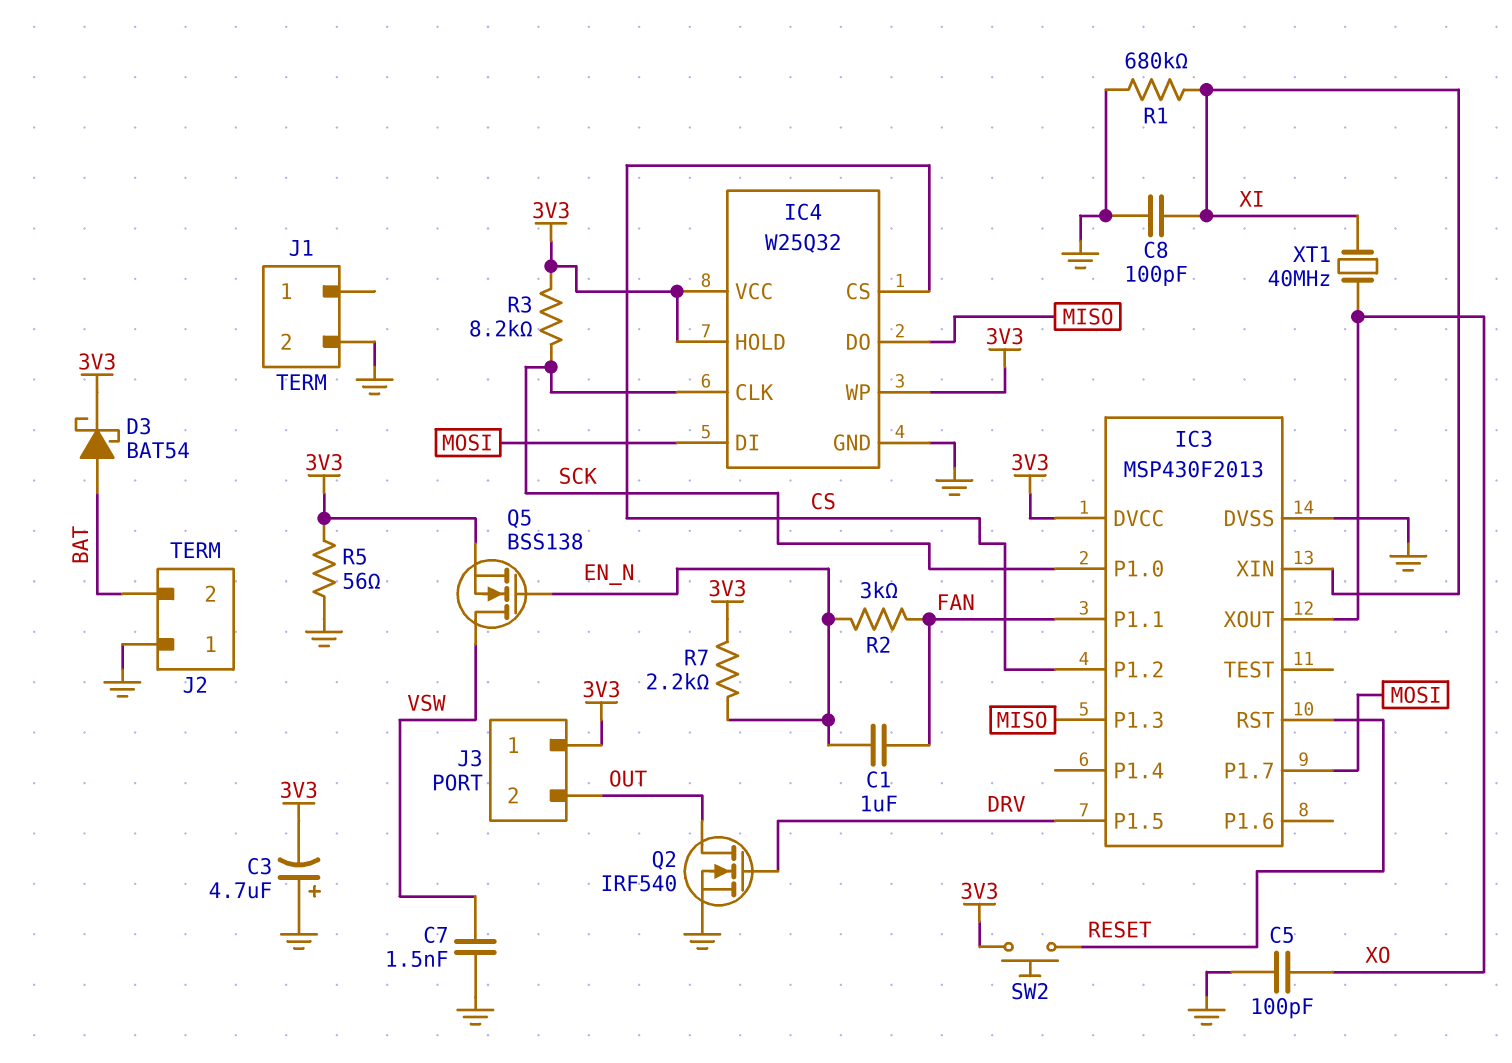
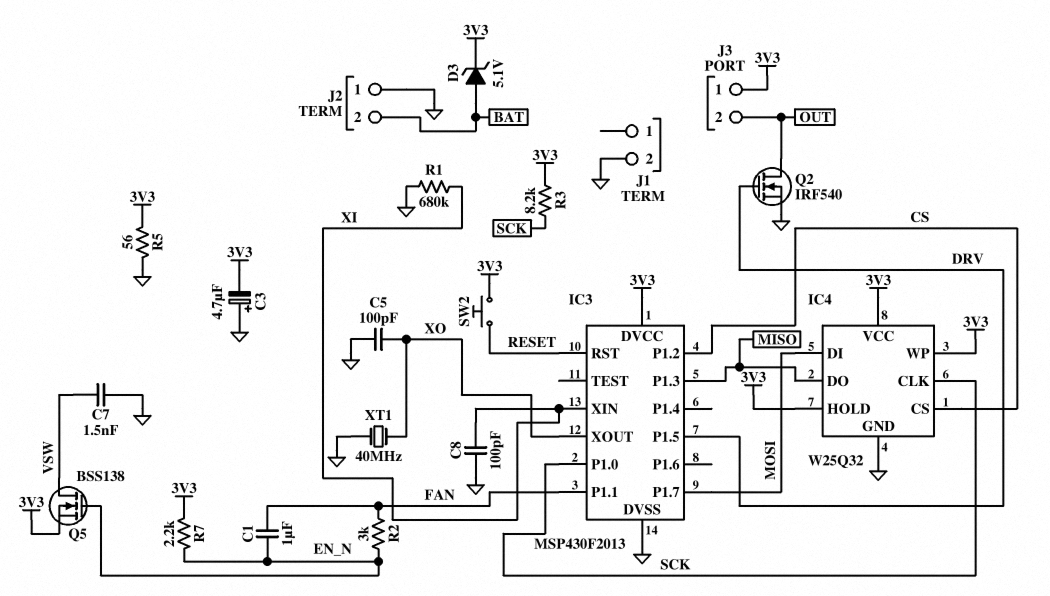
D3: schottky BAT54 (A BAT, K 3V3) -> zener 5.1V (A BAT, K 3V3)
XT1: 40MHz (XI, XO) -> 40MHz (GND, XO)

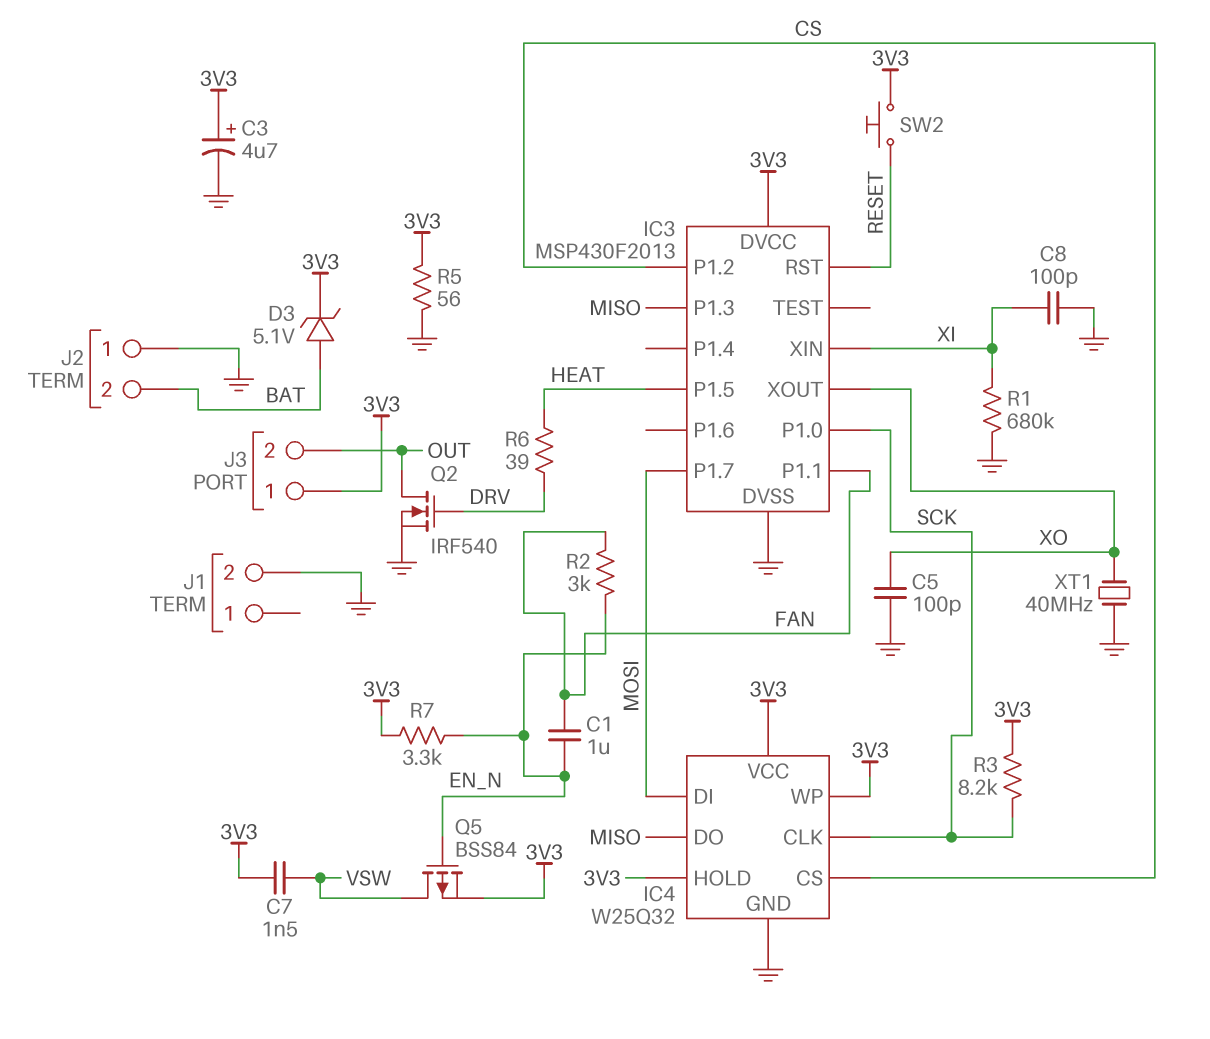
C3: 4.7uF (plus GND, minus 3V3) -> 4.7uF (plus 3V3, minus GND)
C7: 1.5nF (GND, VSW) -> 1.5nF (3V3, VSW)
IC3 pin P1.5: DRV -> HEAT
Q5: NMOS BSS138 (G EN_N, D VSW, S 3V3) -> PMOS BSS84 (G EN_N, D VSW, S 3V3)
R6: none -> 39 (DRV, HEAT)
R7: 2.2k (3V3, EN_N) -> 3.3k (3V3, EN_N)

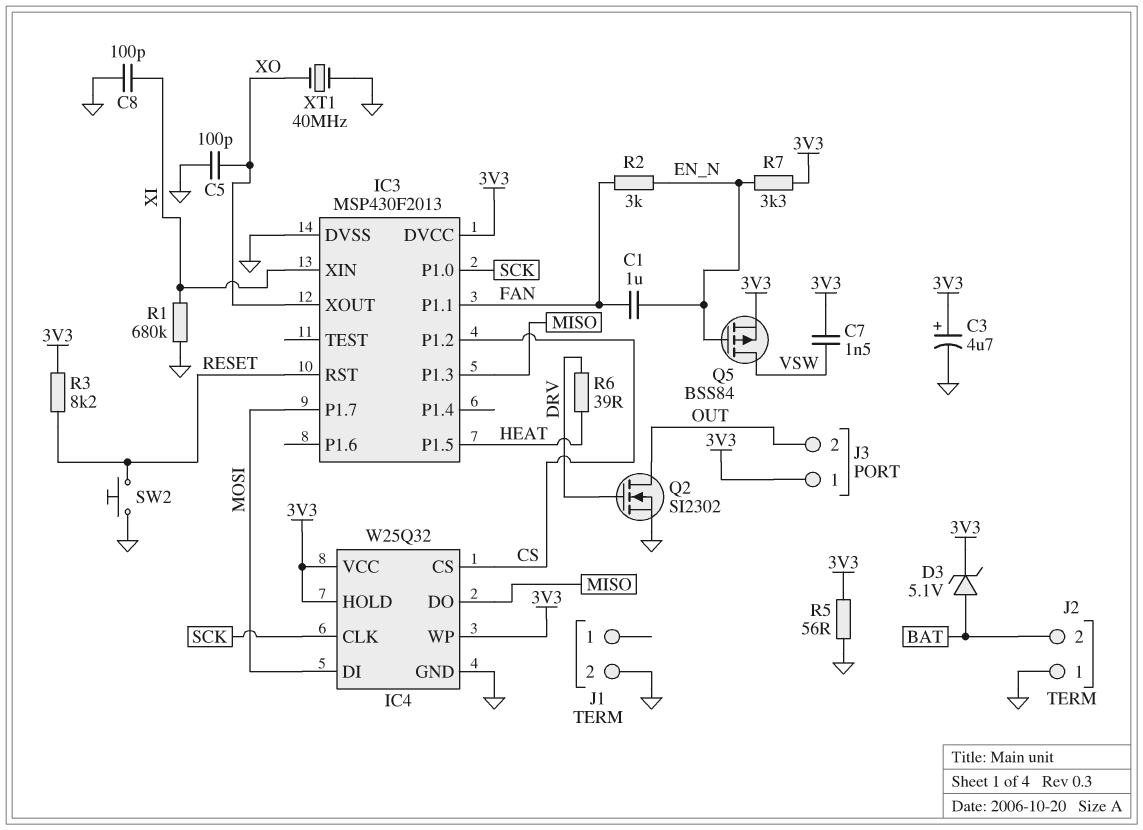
Q2: NMOS IRF540 (G DRV, D OUT, S GND) -> NMOS SI2302 (G DRV, D OUT, S GND)
R3: 8.2k (3V3, SCK) -> 8.2k (3V3, RESET)
SW2: button (3V3, RESET) -> button (GND, RESET)

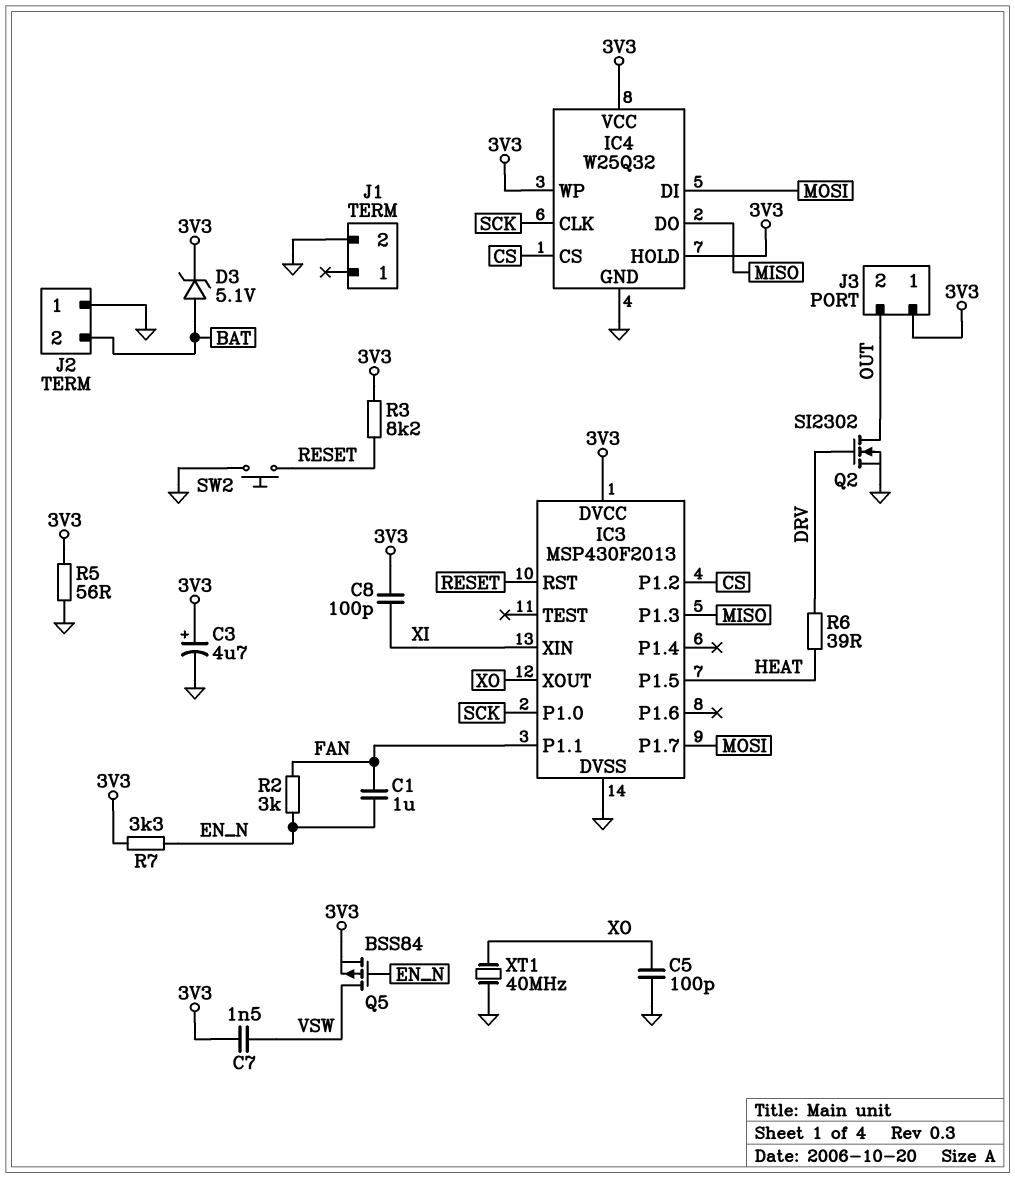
C8: 100pF (GND, XI) -> 100pF (3V3, XI)
R1: 680k (GND, XI) -> none

